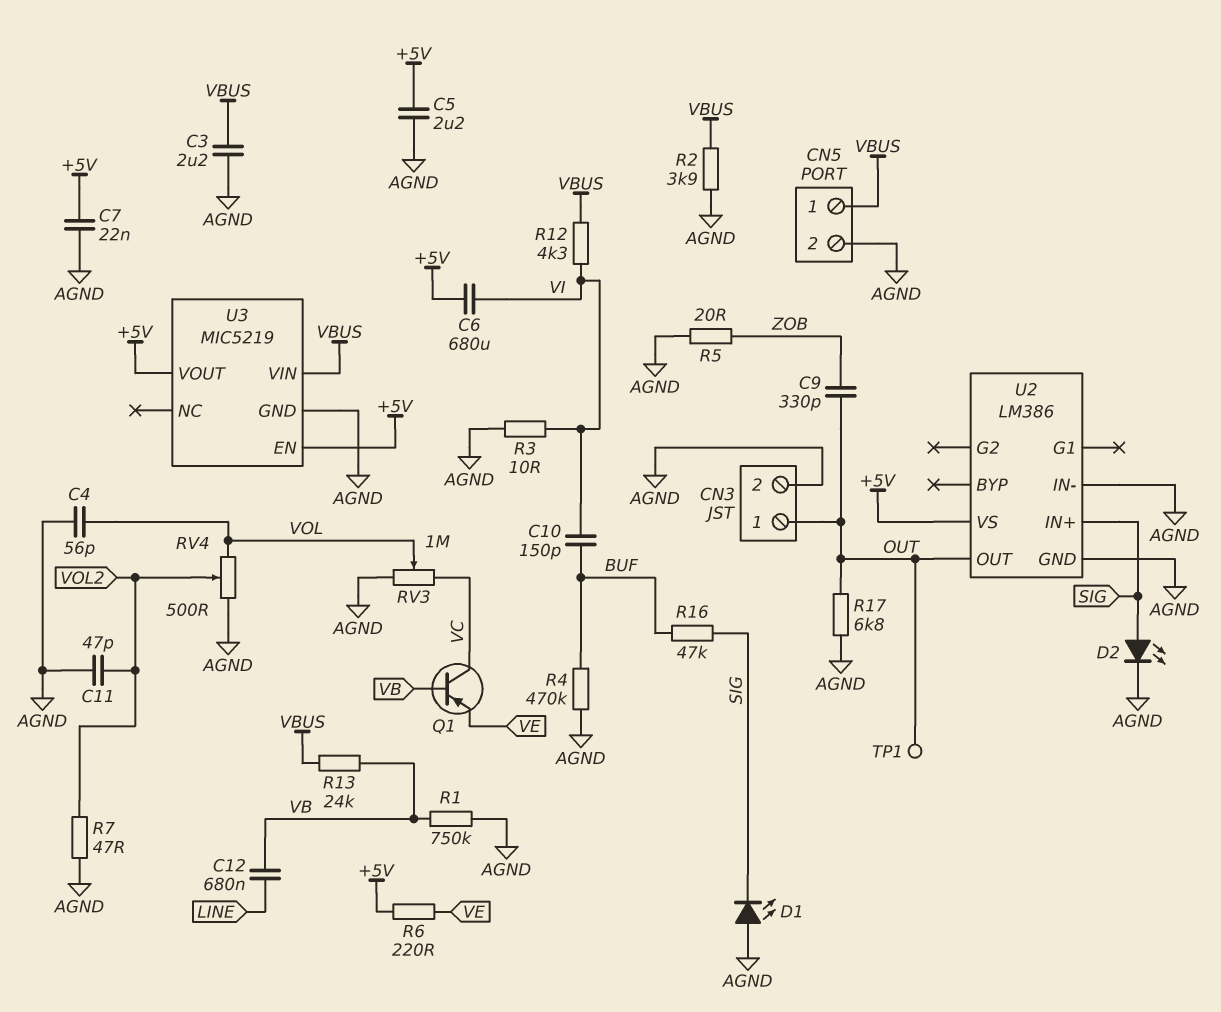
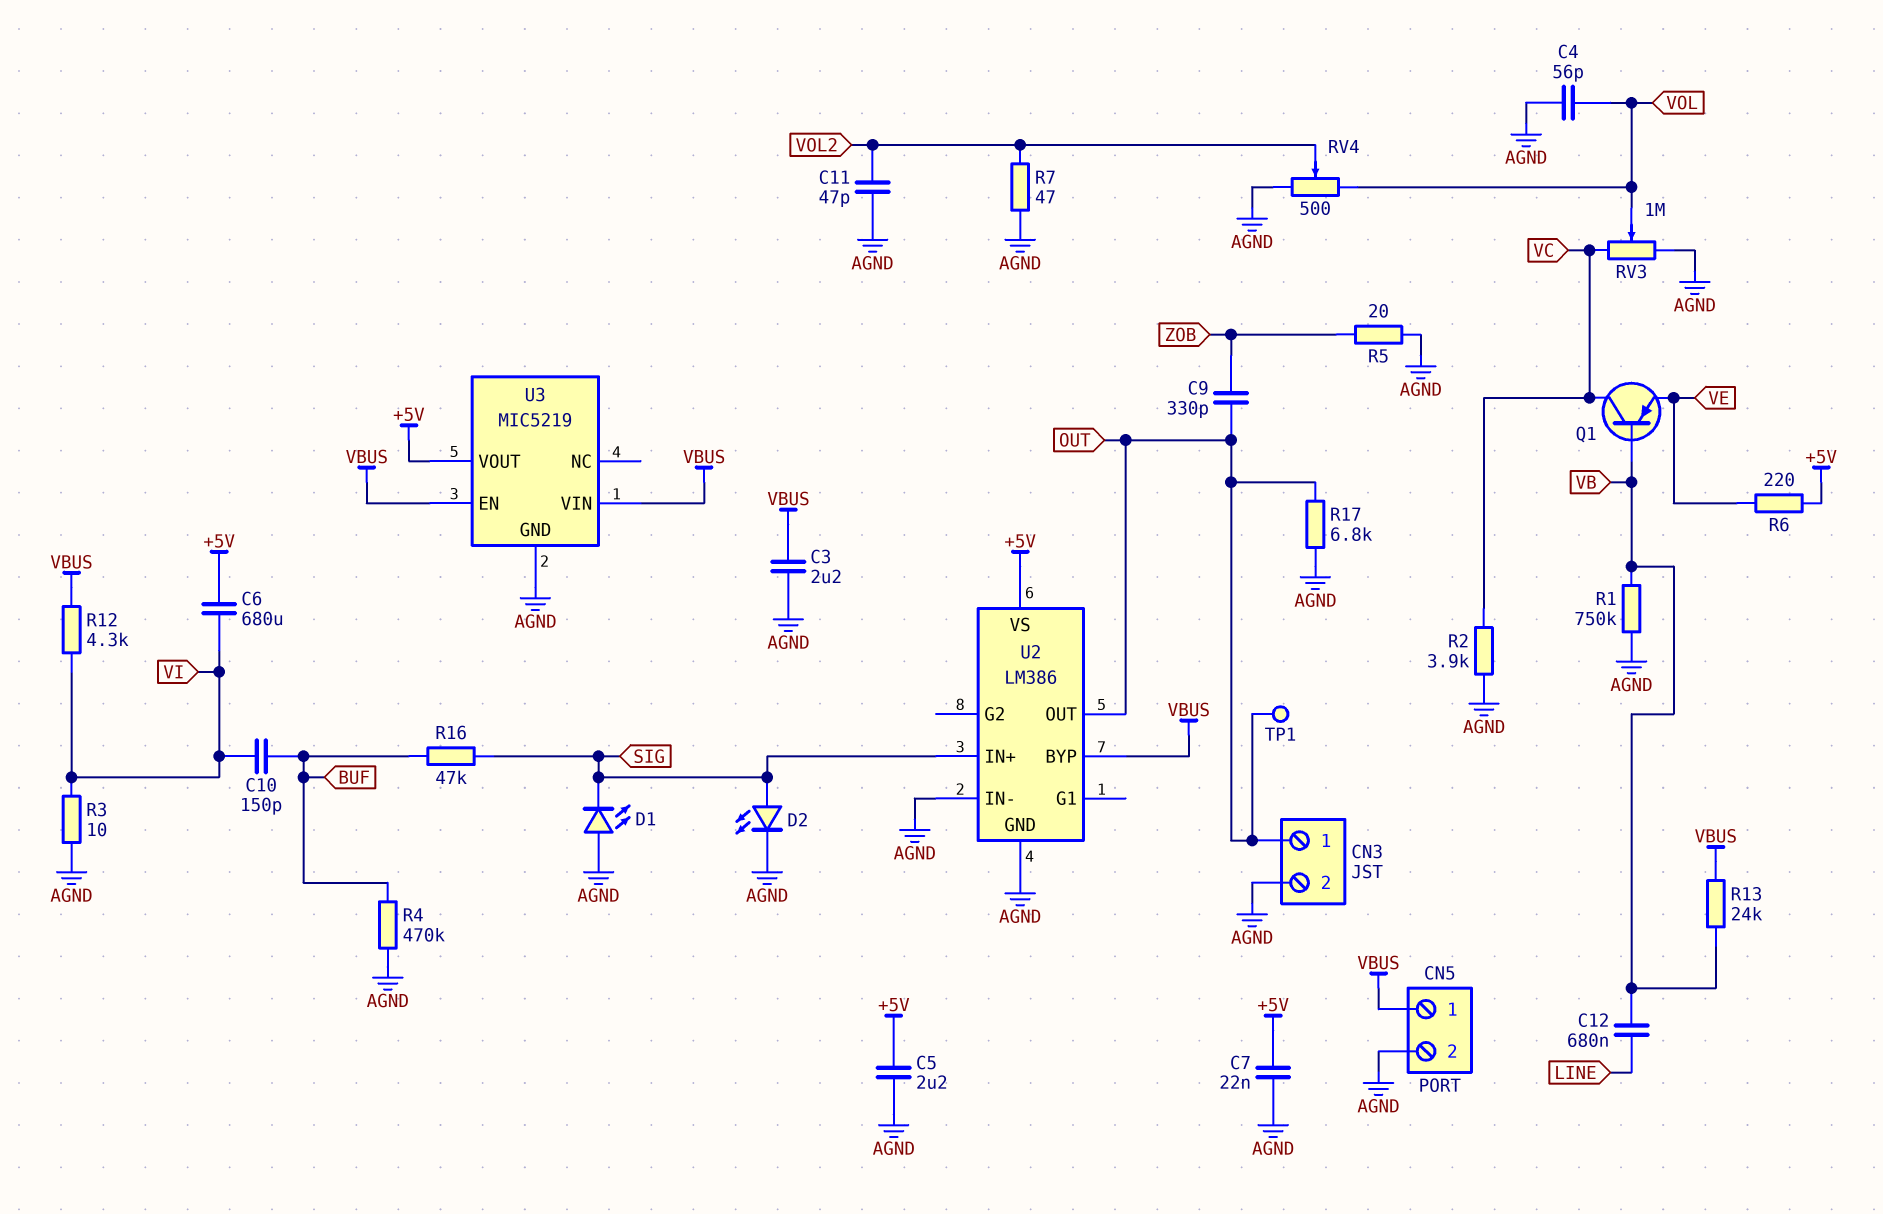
R2: 3.9k (AGND, VBUS) -> 3.9k (AGND, VC)
U2 pin BYP: none -> VBUS
U3 pin EN: +5V -> VBUS

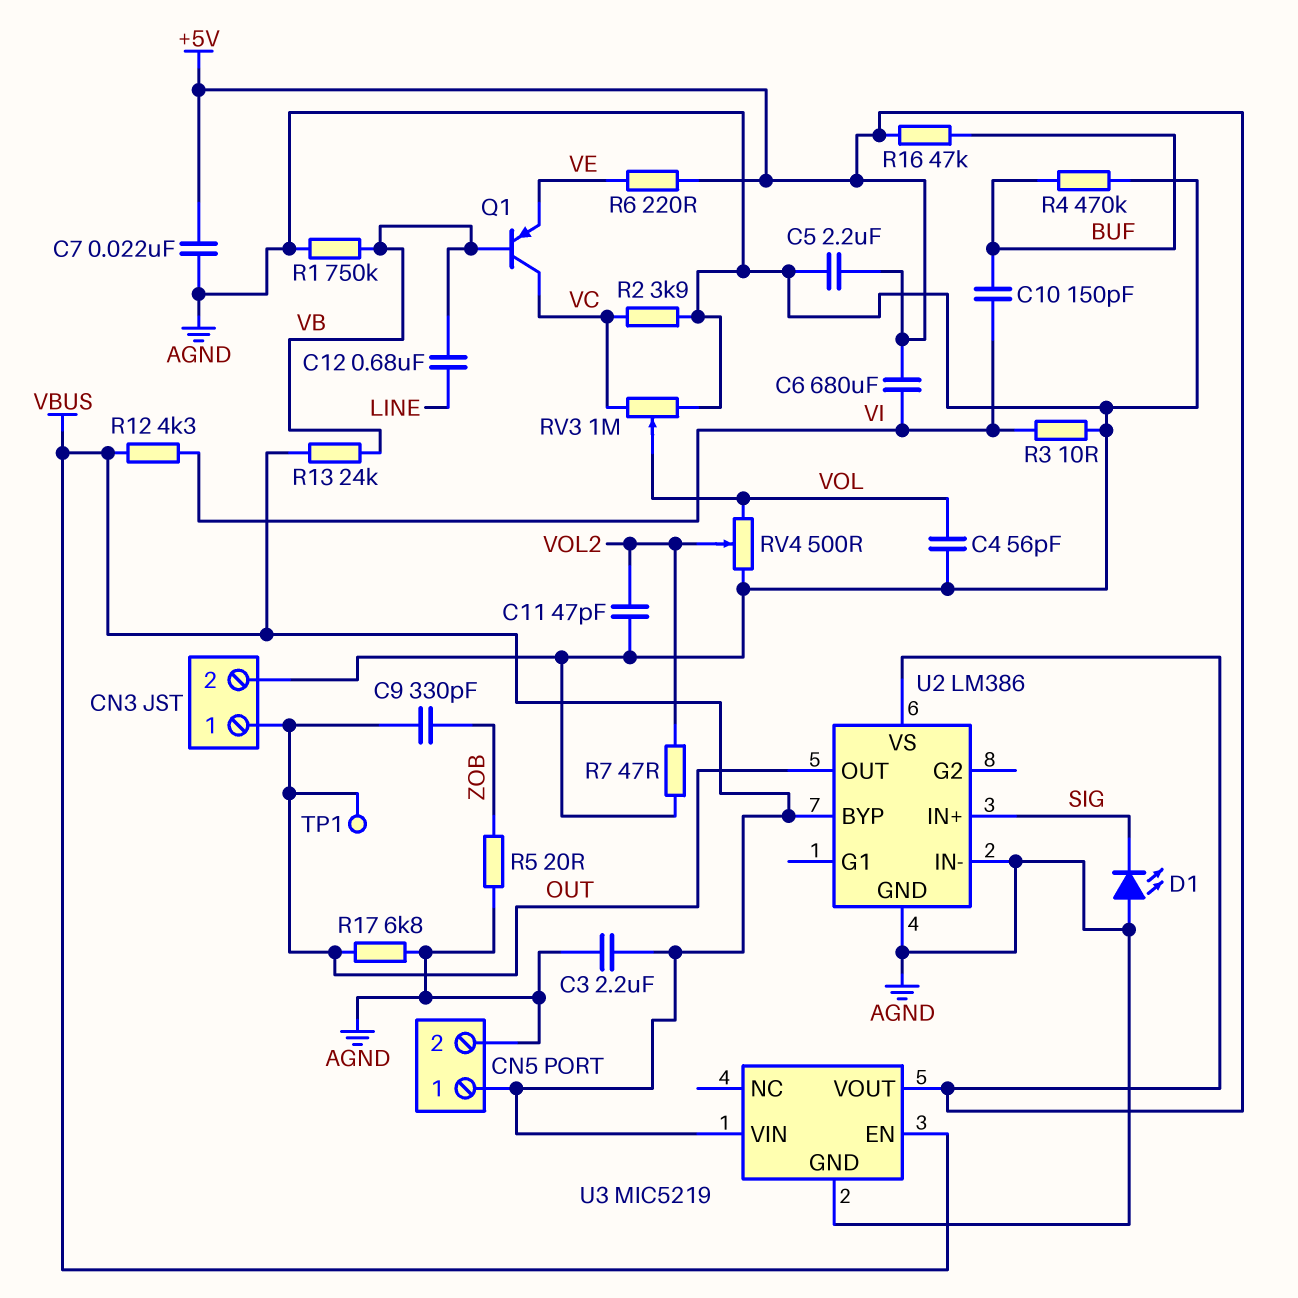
D2: LED (A SIG, K AGND) -> none
R16: 47k (BUF, SIG) -> 47k (+5V, BUF)

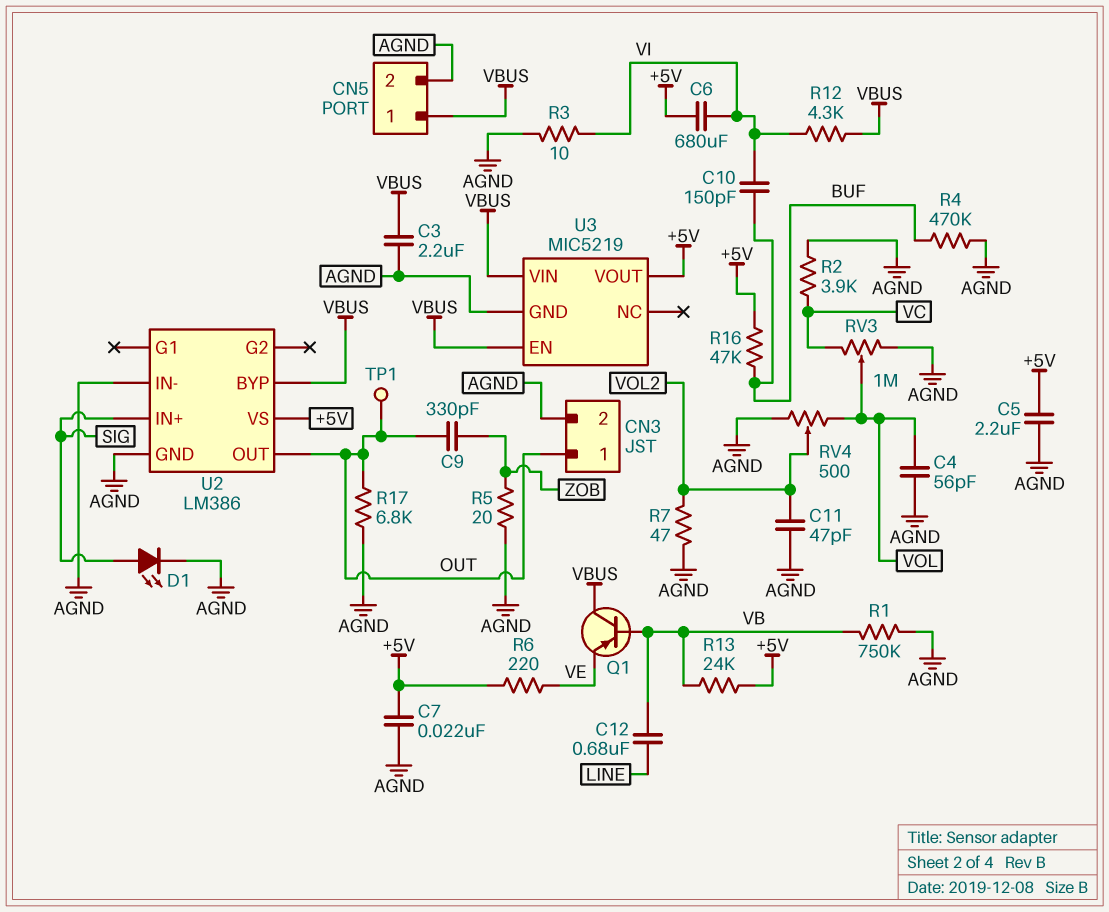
D1: LED (A AGND, K SIG) -> LED (A SIG, K AGND)
Q1: PNP (B VB, C VC, E VE) -> PNP (B VB, C VBUS, E VE)
R13: 24k (VB, VBUS) -> 24k (+5V, VB)

